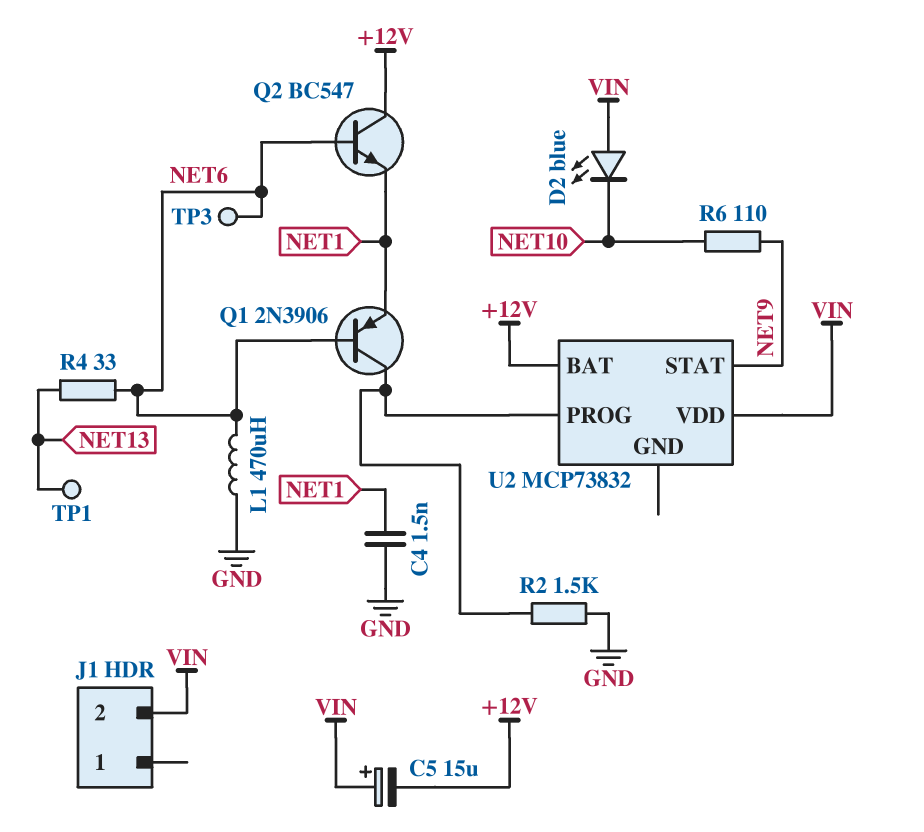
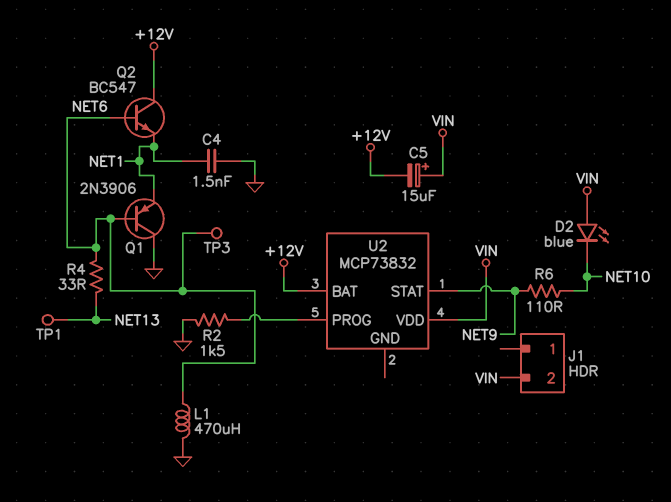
Q1: PNP 2N3906 (B NET6, C U2/PROG, E NET1) -> PNP 2N3906 (B NET6, C GND, E NET1)

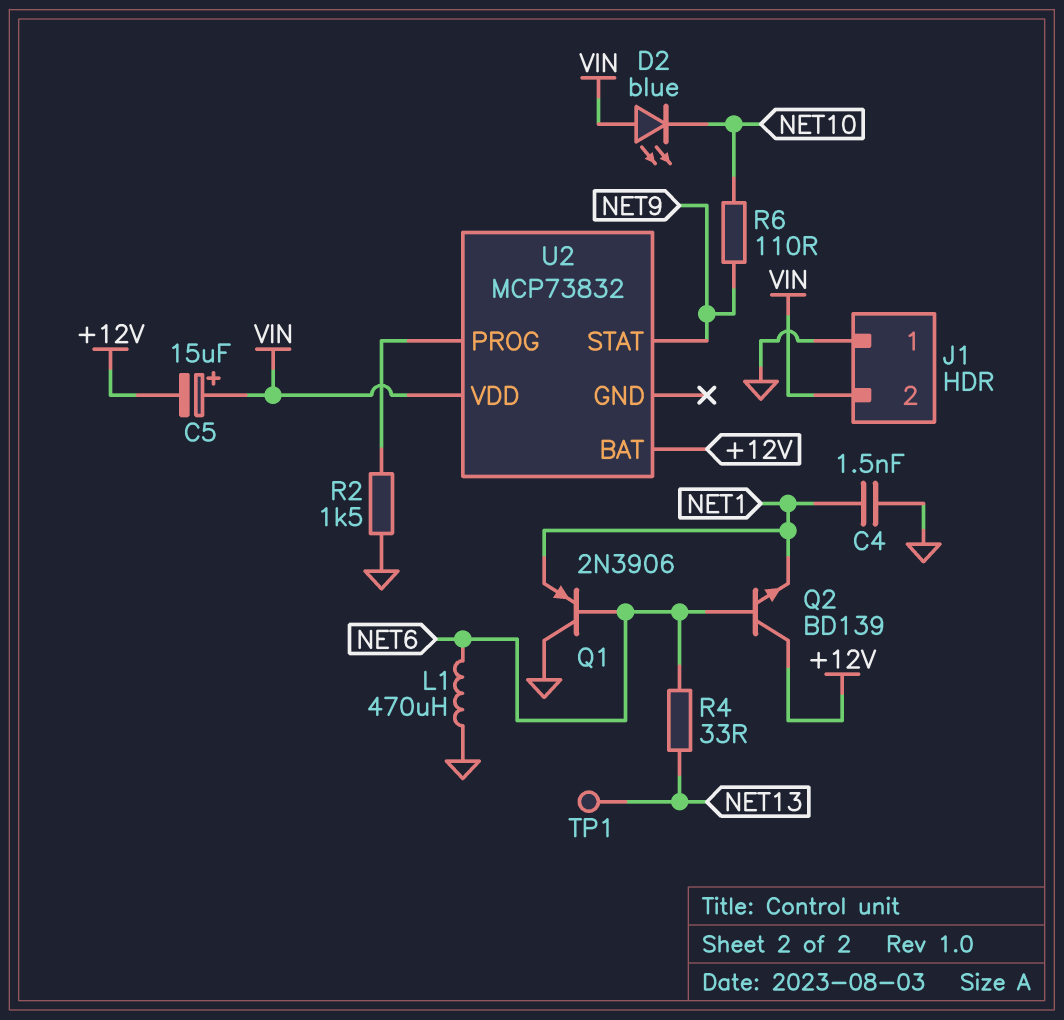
J1 pin 1: none -> GND
Q2: NPN BC547 (B NET6, C +12V, E NET1) -> NPN BD139 (B NET6, C +12V, E NET1)
TP3: test point (NET6) -> none

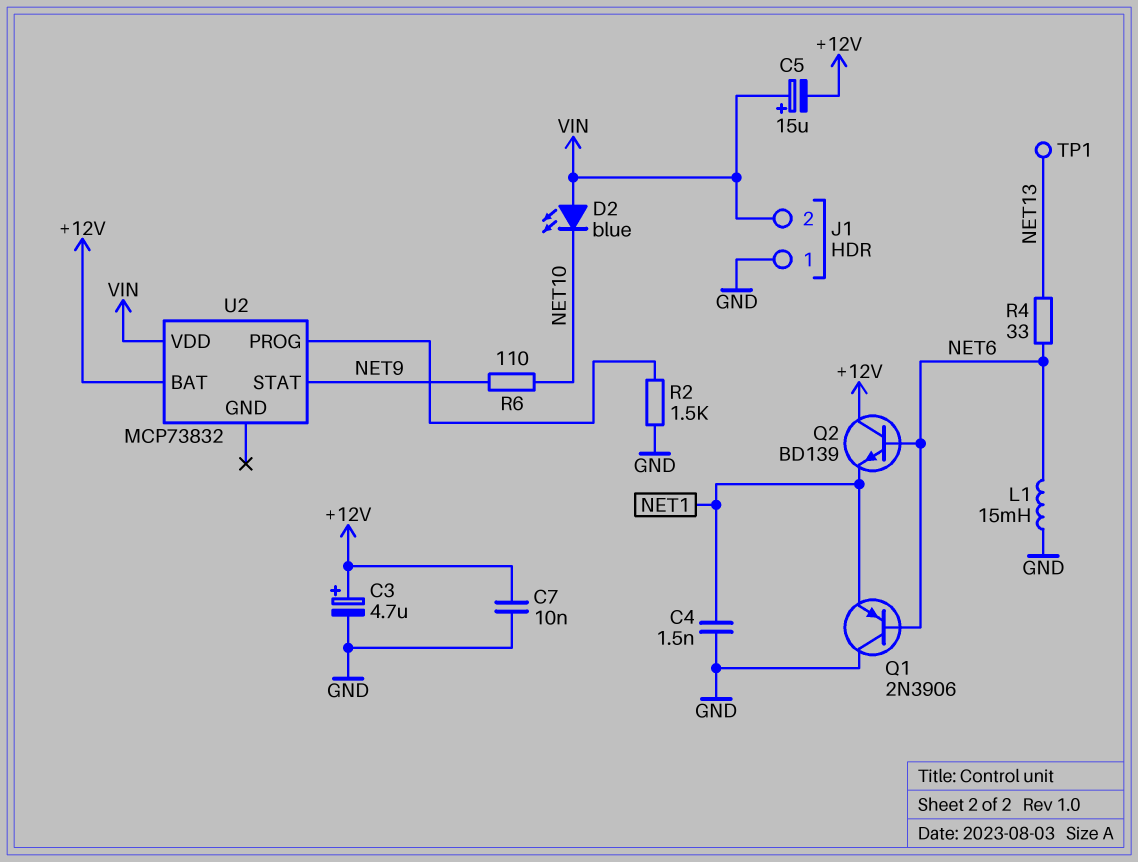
C3: none -> 4.7uF (plus +12V, minus GND)
C7: none -> 10nF (+12V, GND)
L1: 470uH (GND, NET6) -> 15mH (GND, NET6)

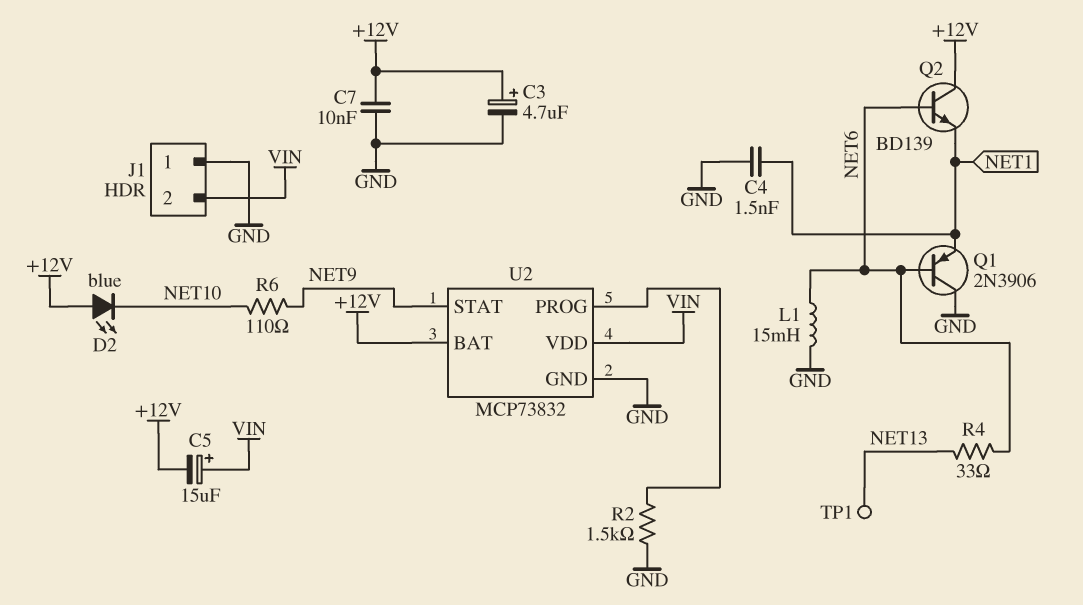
D2: LED blue (A VIN, K NET10) -> LED blue (A +12V, K NET10)
U2 pin GND: none -> GND

